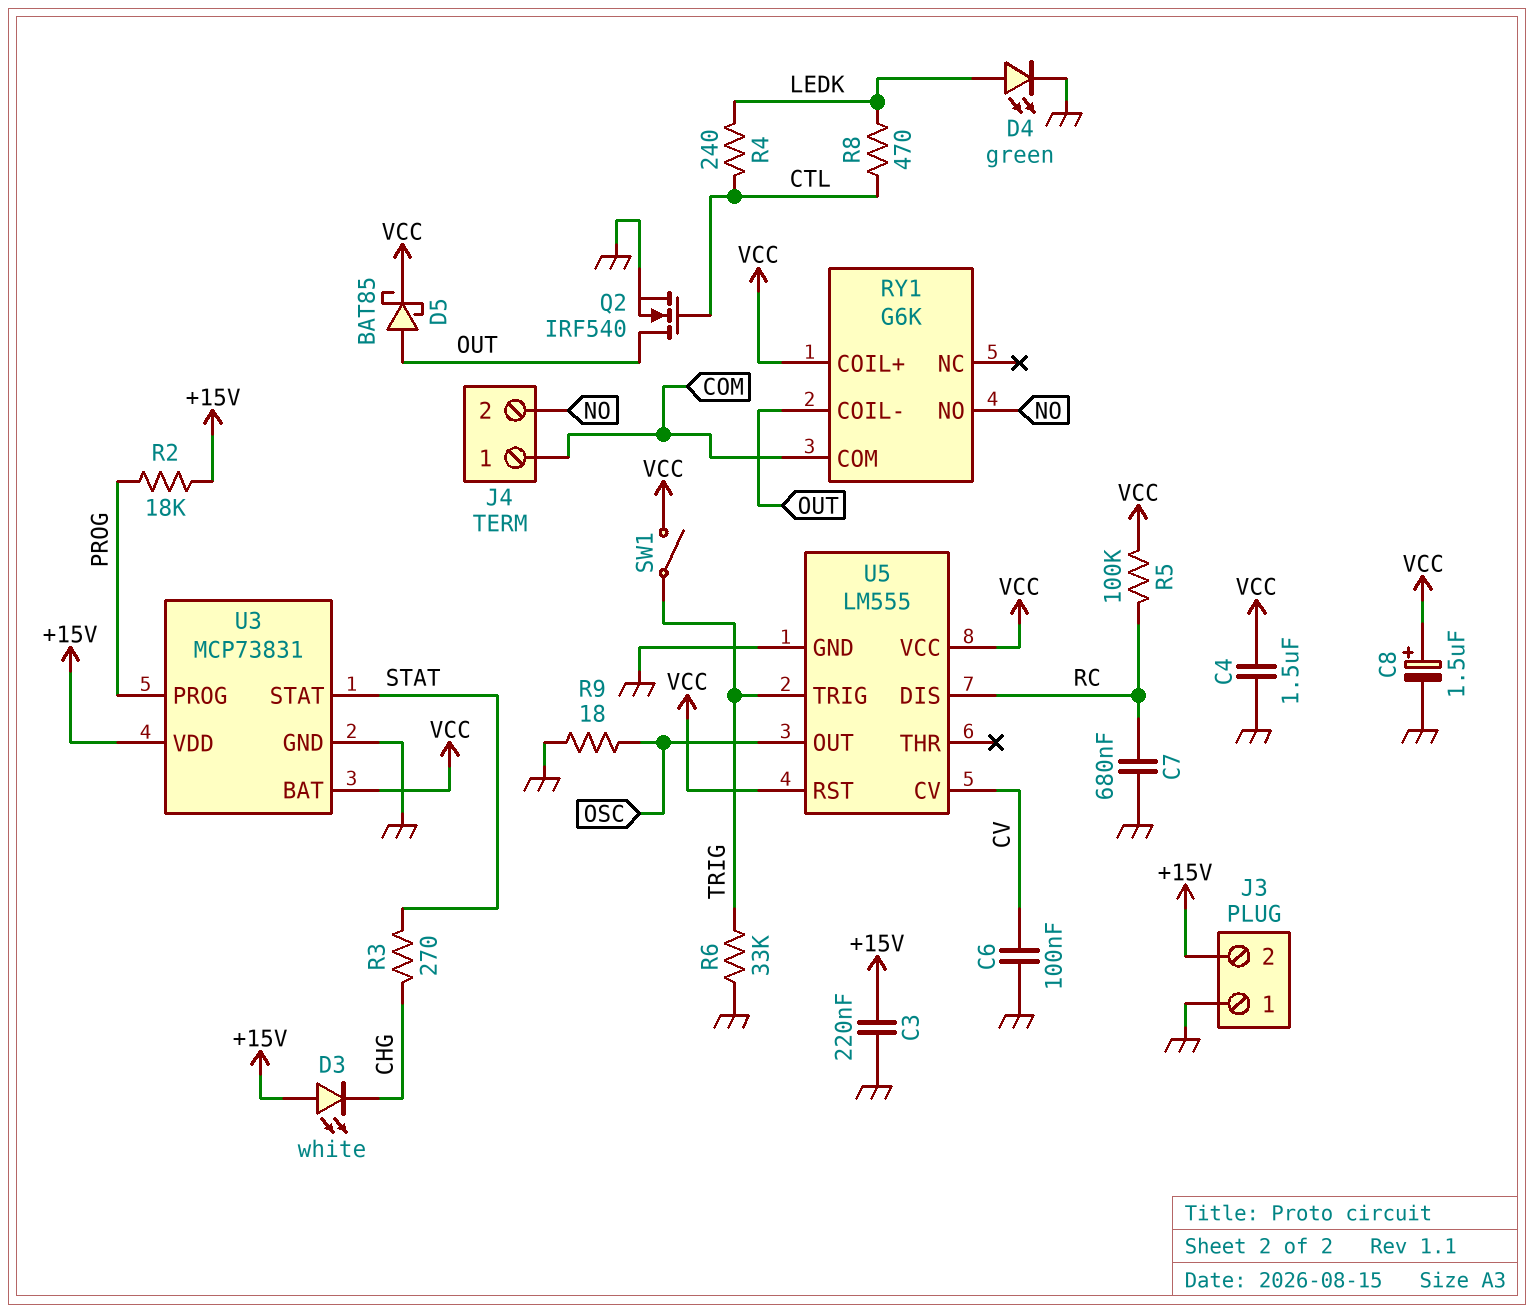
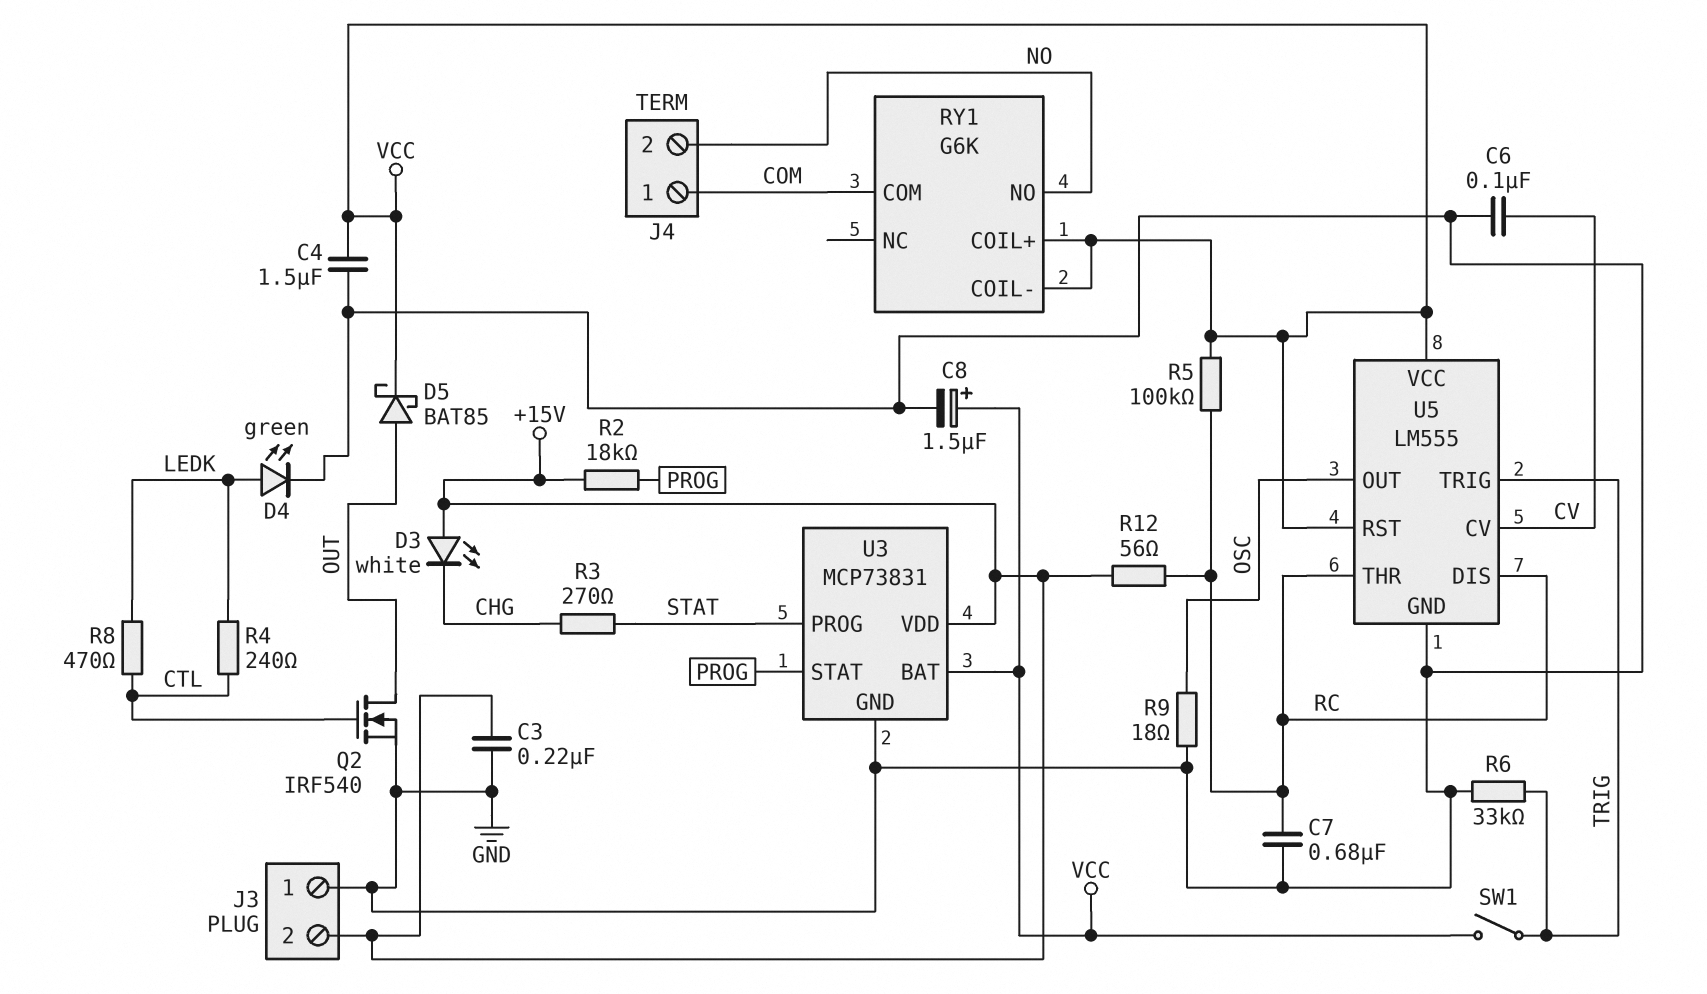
R12: none -> 56 (+15V, RC)
RY1 pin COIL-: OUT -> VCC
U3 pin PROG: PROG -> STAT
U3 pin STAT: STAT -> PROG
U5 pin THR: none -> RC

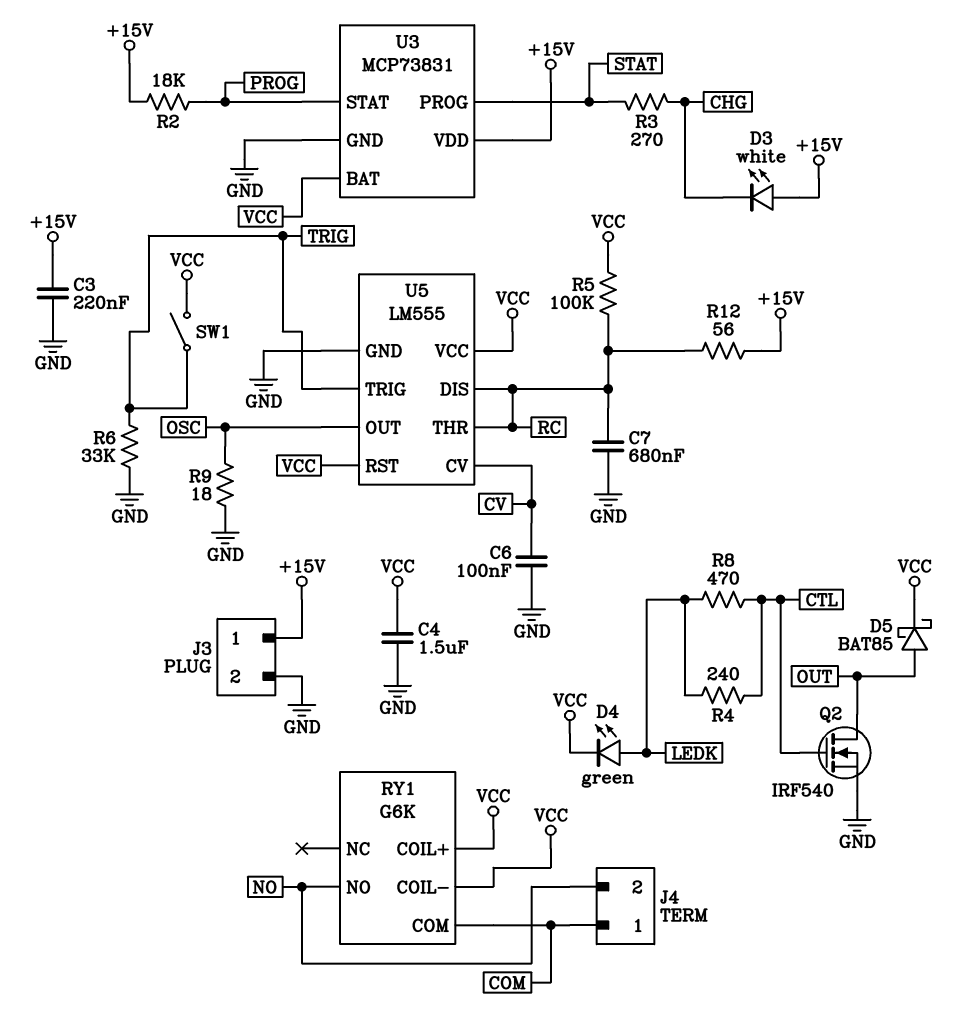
C8: 1.5uF (plus VCC, minus GND) -> none
D4: LED green (A LEDK, K GND) -> LED green (A LEDK, K VCC)
J3 pin 1: GND -> +15V
J3 pin 2: +15V -> GND

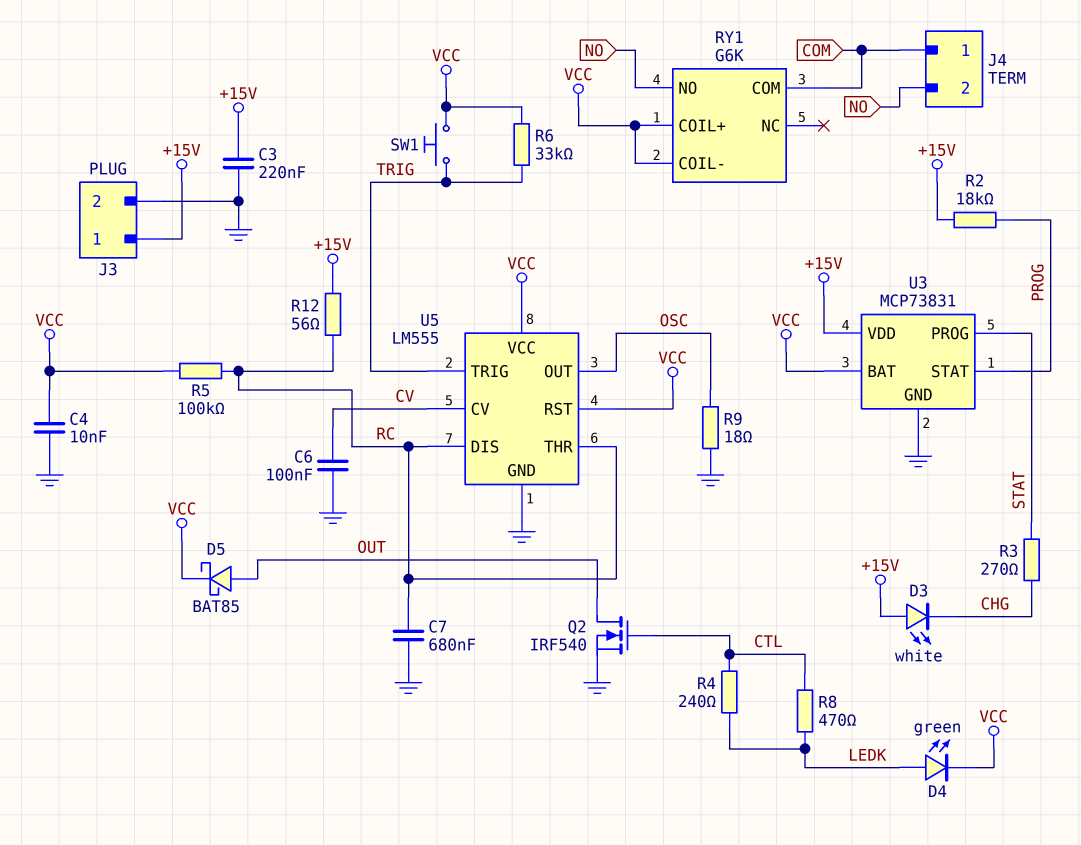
C4: 1.5uF (GND, VCC) -> 10nF (GND, VCC)
R6: 33k (GND, TRIG) -> 33k (TRIG, VCC)
SW1: switch (TRIG, VCC) -> button (TRIG, VCC)

